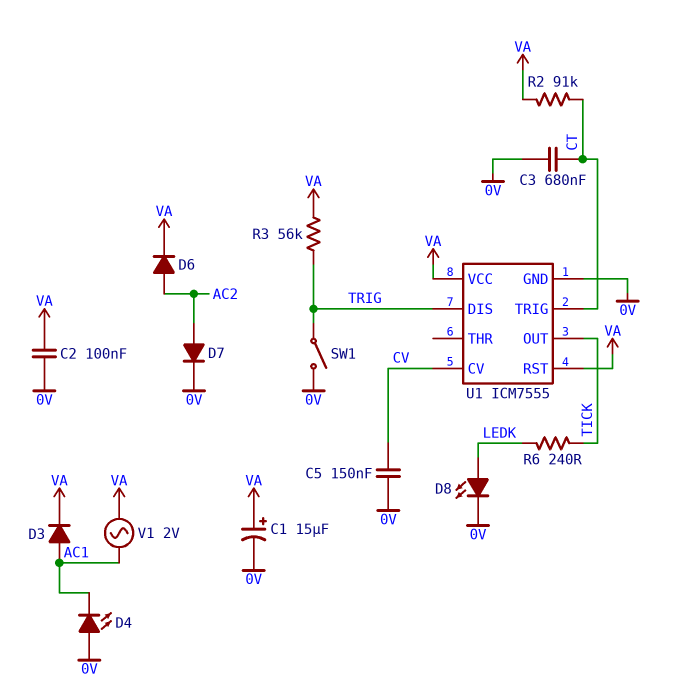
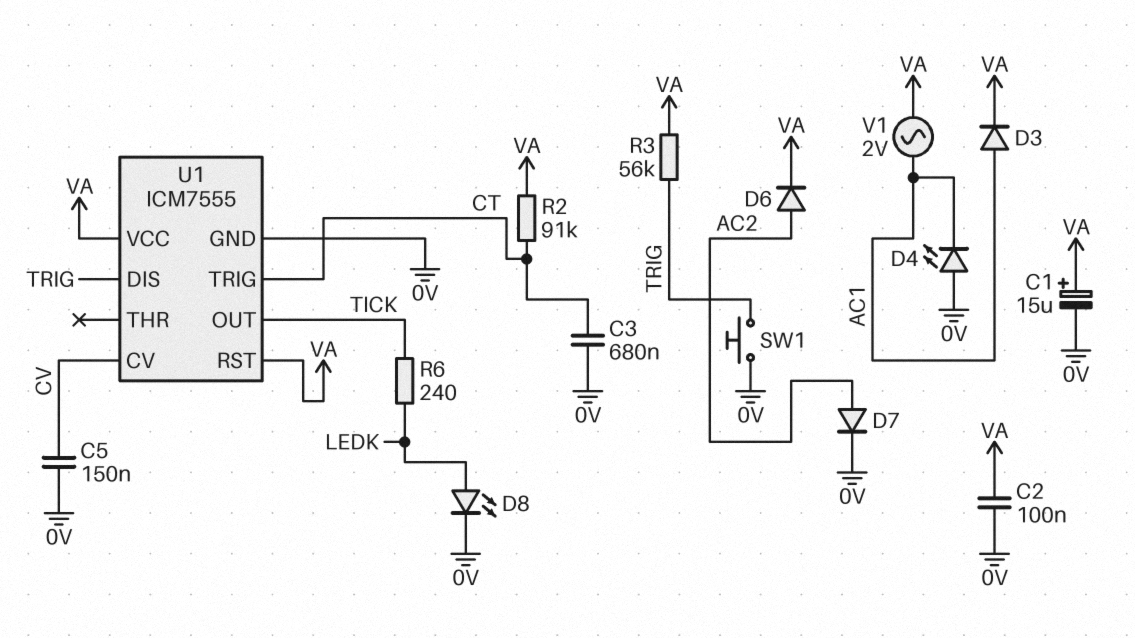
SW1: switch (0V, TRIG) -> button (0V, TRIG)

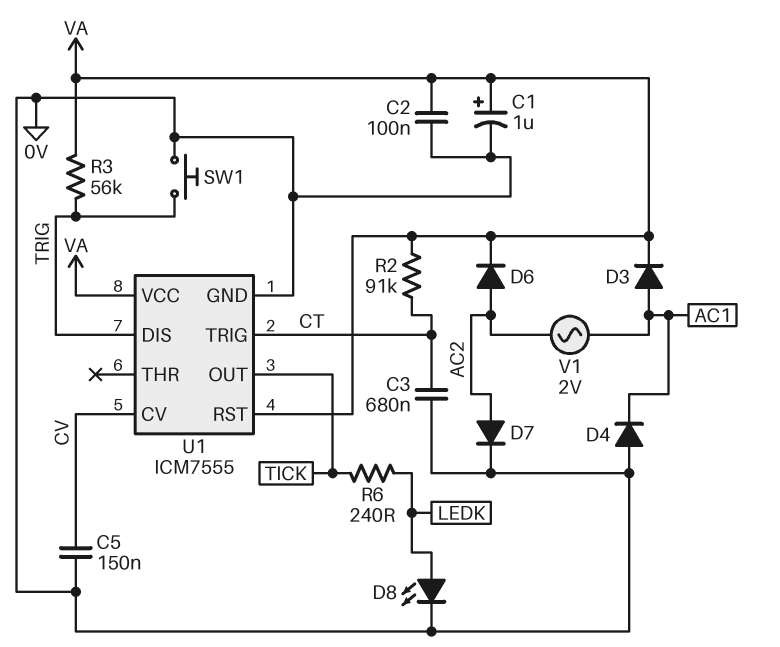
C1: 15uF (plus VA, minus 0V) -> 1uF (plus VA, minus 0V)
D4: LED (A 0V, K AC1) -> diode (A 0V, K AC1)
V1: AC 2V (AC1, VA) -> AC 2V (AC1, AC2)

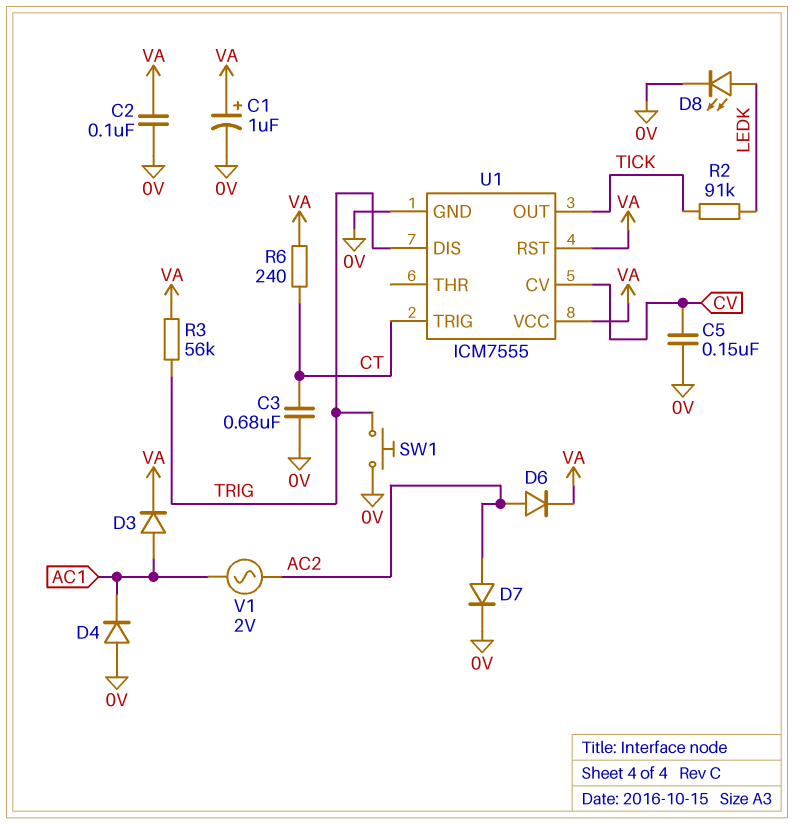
R2: 91k (CT, VA) -> 91k (LEDK, TICK)
R6: 240 (LEDK, TICK) -> 240 (CT, VA)

